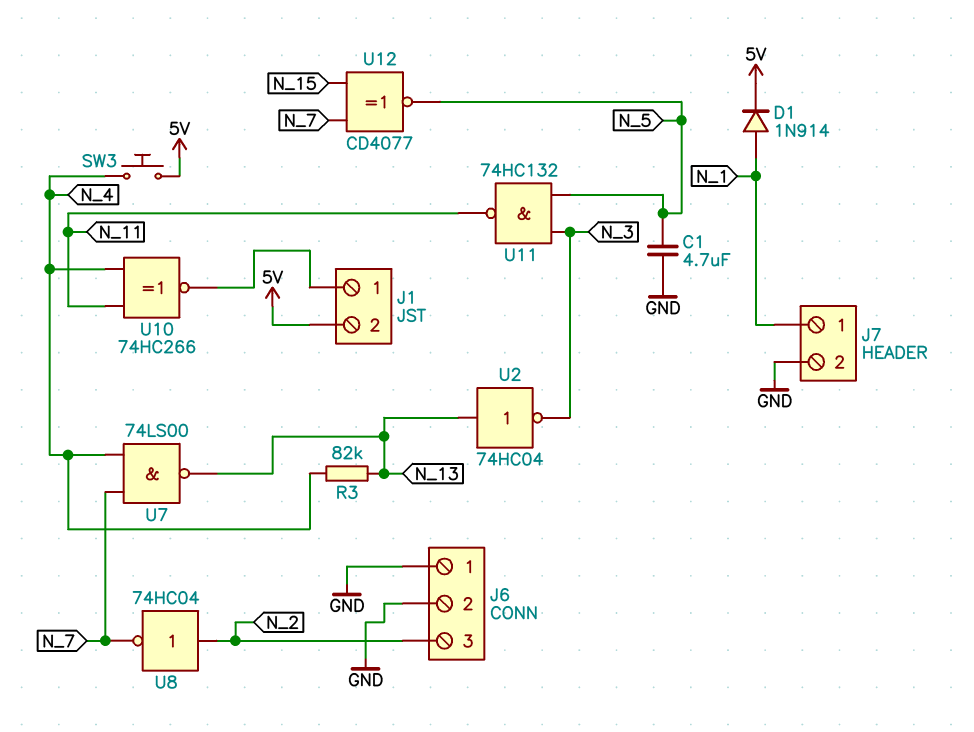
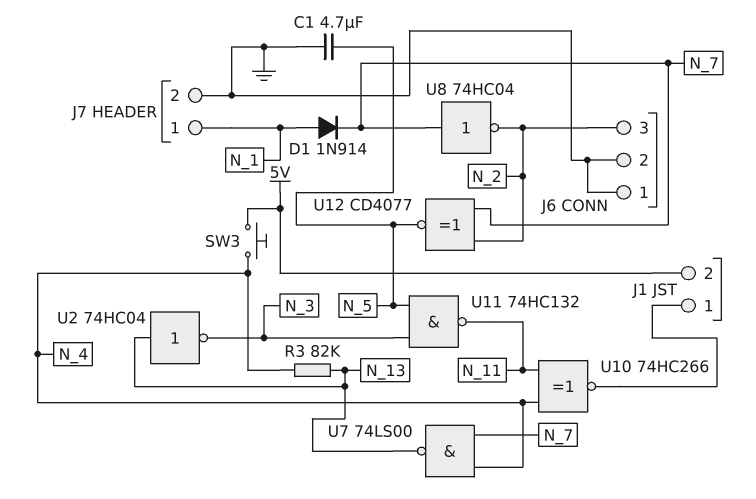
D1: diode 1N914 (A N_1, K 5V) -> diode 1N914 (A N_1, K N_7)
U8: NOT 74HC04 (in N_2, out N_7) -> NOT 74HC04 (in N_7, out N_2)
U12: XNOR CD4077 (in N_7, in N_15, out N_5) -> XNOR CD4077 (in N_2, in N_7, out N_5)

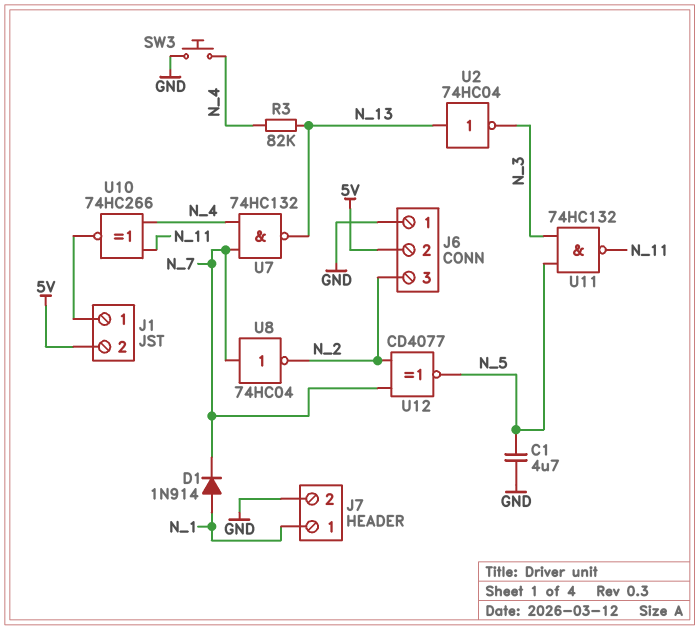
J6 pin 2: GND -> 5V
SW3: button (5V, N_4) -> button (GND, N_4)
U7: NAND 74LS00 (in N_4, in N_7, out N_13) -> NAND 74HC132 (in N_4, in N_7, out N_13)

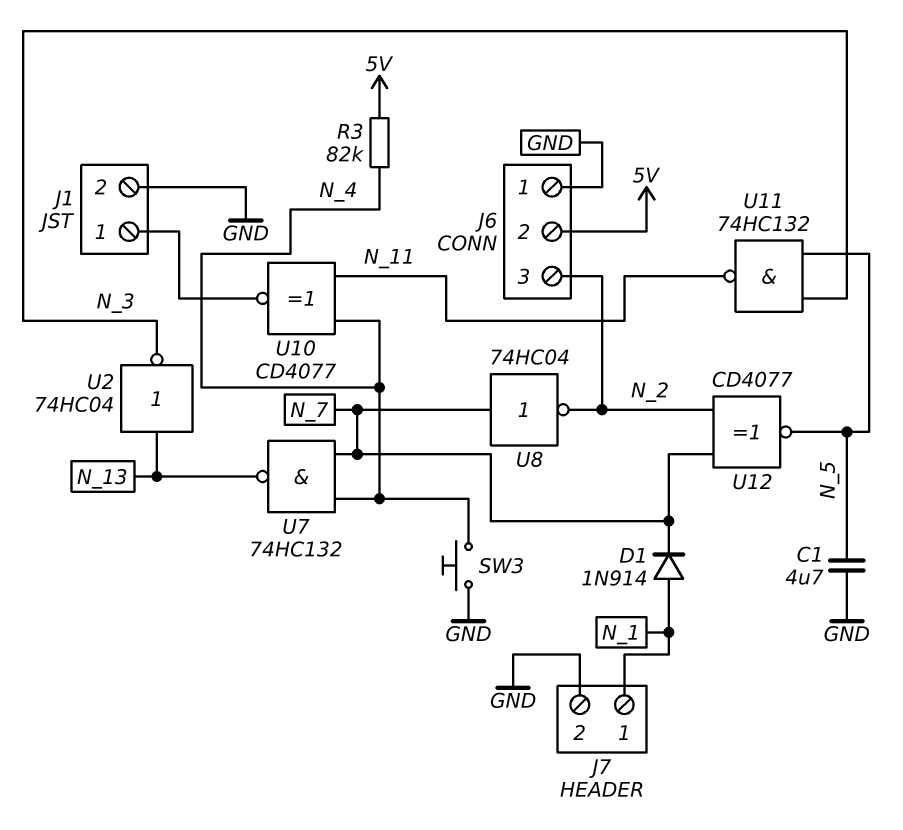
J1 pin 2: 5V -> GND
R3: 82k (N_4, N_13) -> 82k (5V, N_4)
U10: XNOR 74HC266 (in N_4, in N_11, out J1/1) -> XNOR CD4077 (in N_4, in N_11, out J1/1)

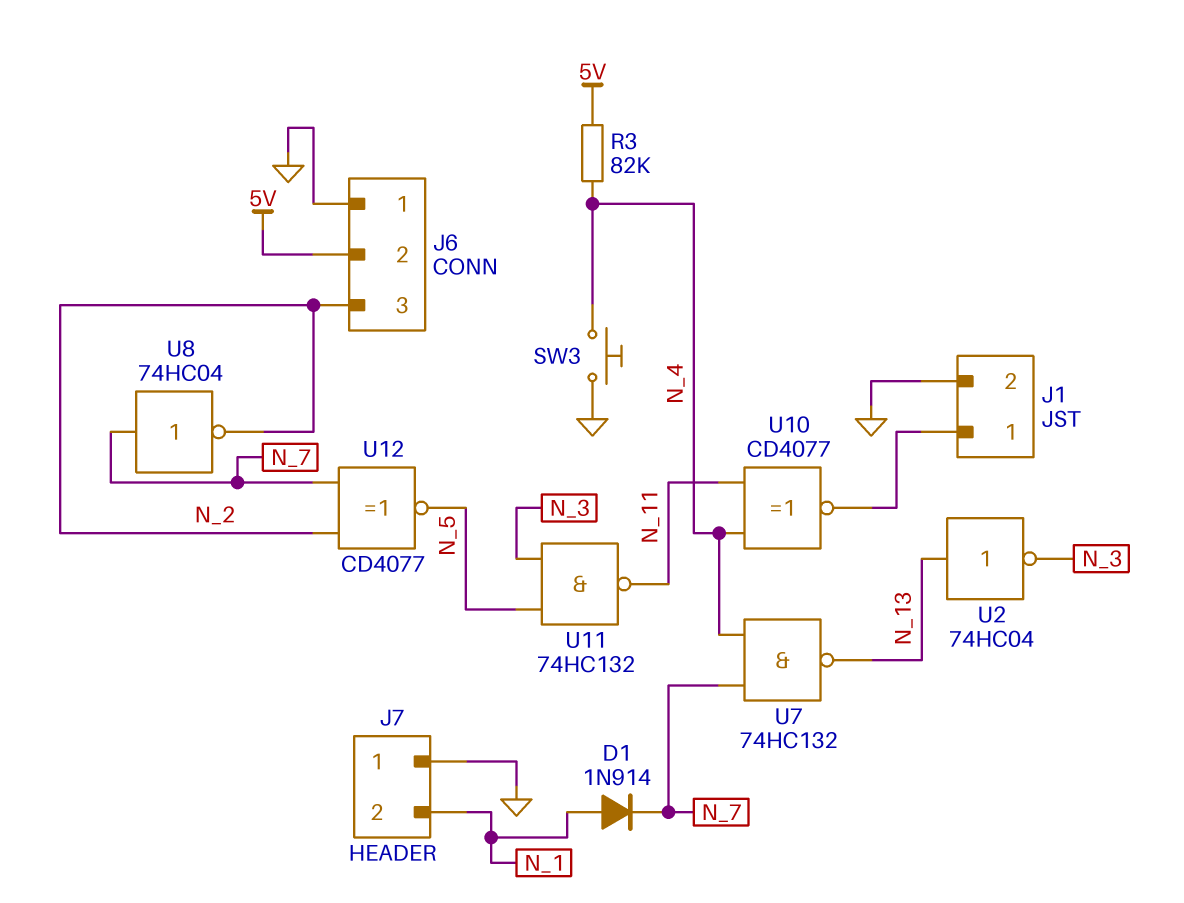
C1: 4.7uF (GND, N_5) -> none
J7 pin 1: N_1 -> GND
J7 pin 2: GND -> N_1

